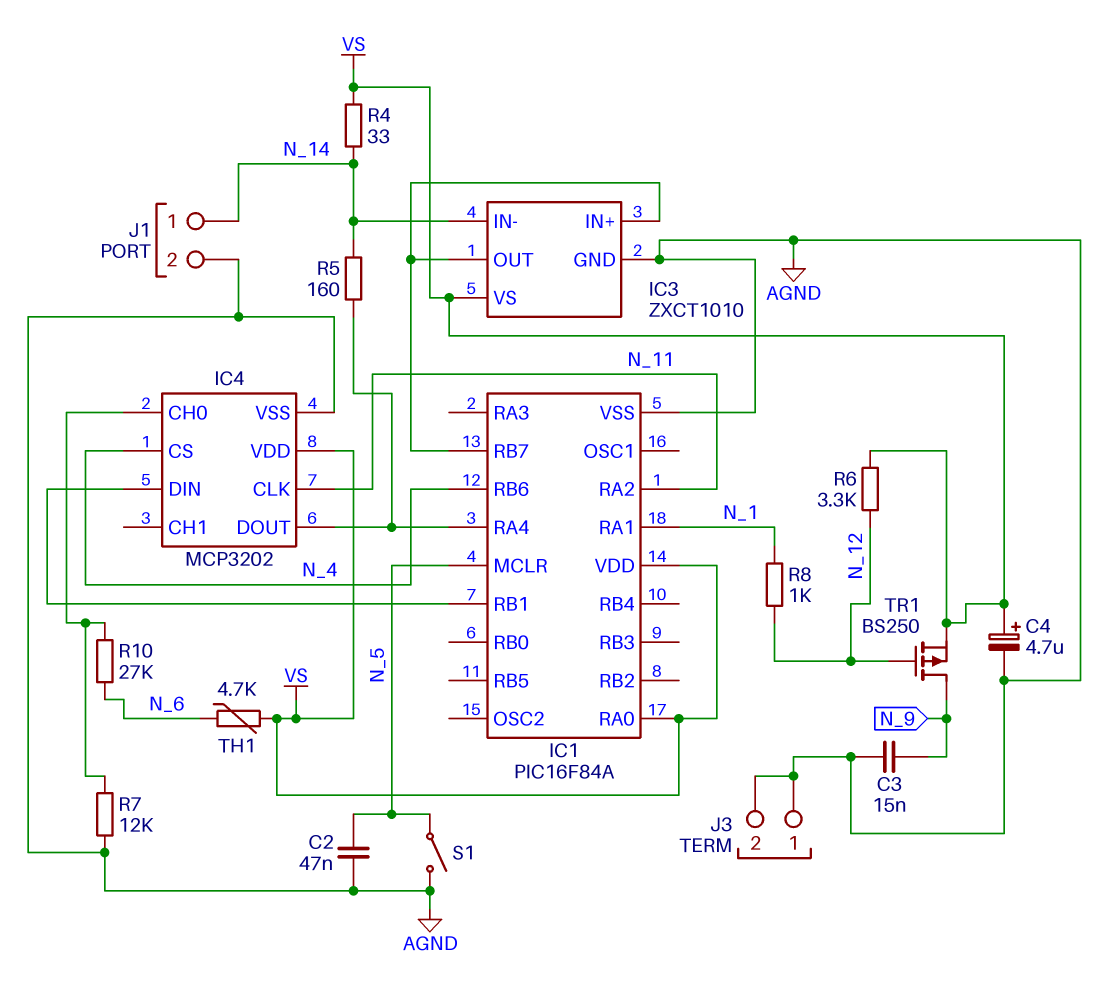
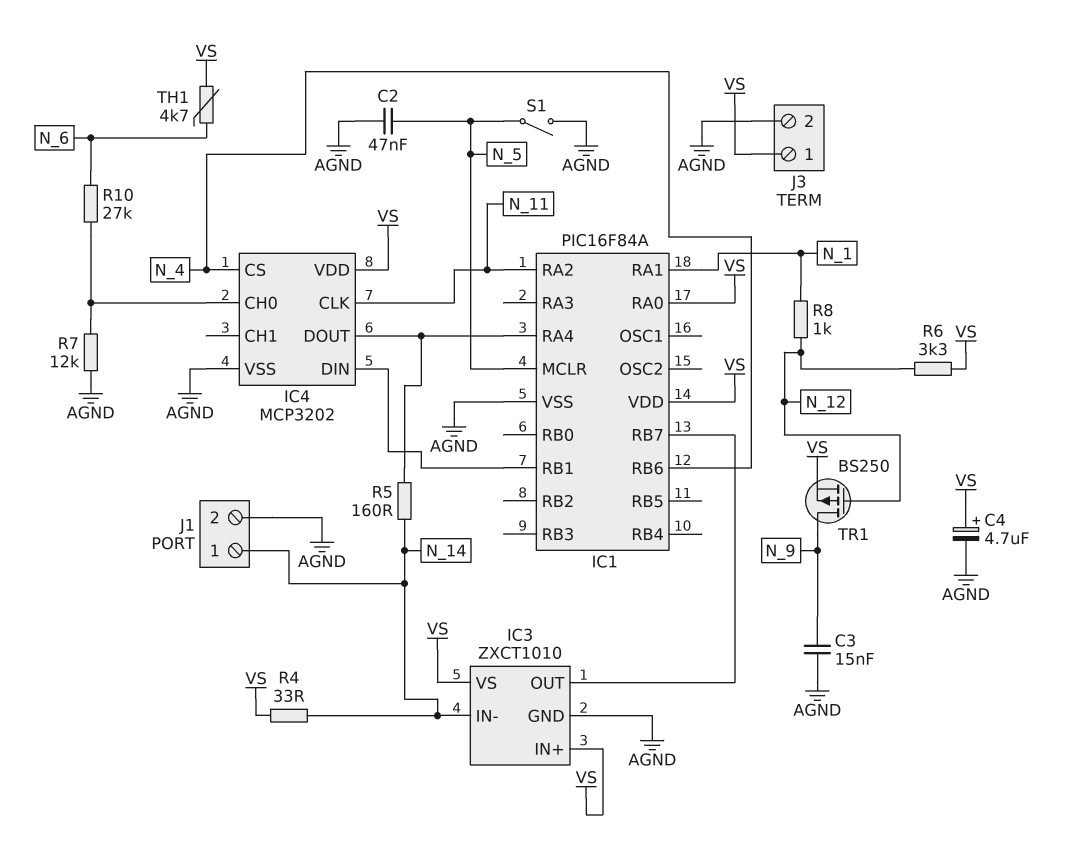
IC3 pin IN+: IC1/RB7 -> VS
J3 pin 1: AGND -> VS

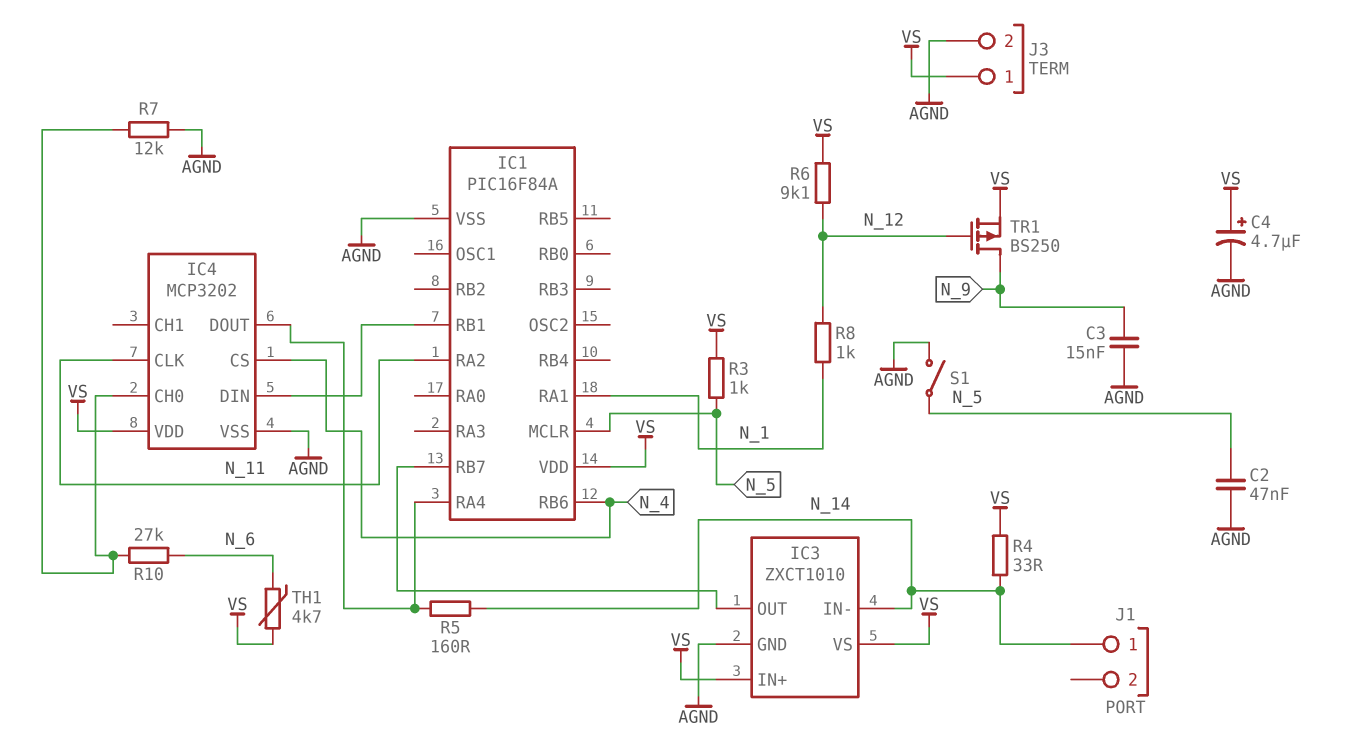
IC1 pin RA0: VS -> none
J1 pin 2: AGND -> none
R3: none -> 1k (N_5, VS)
R6: 3.3k (N_12, VS) -> 9.1k (N_12, VS)

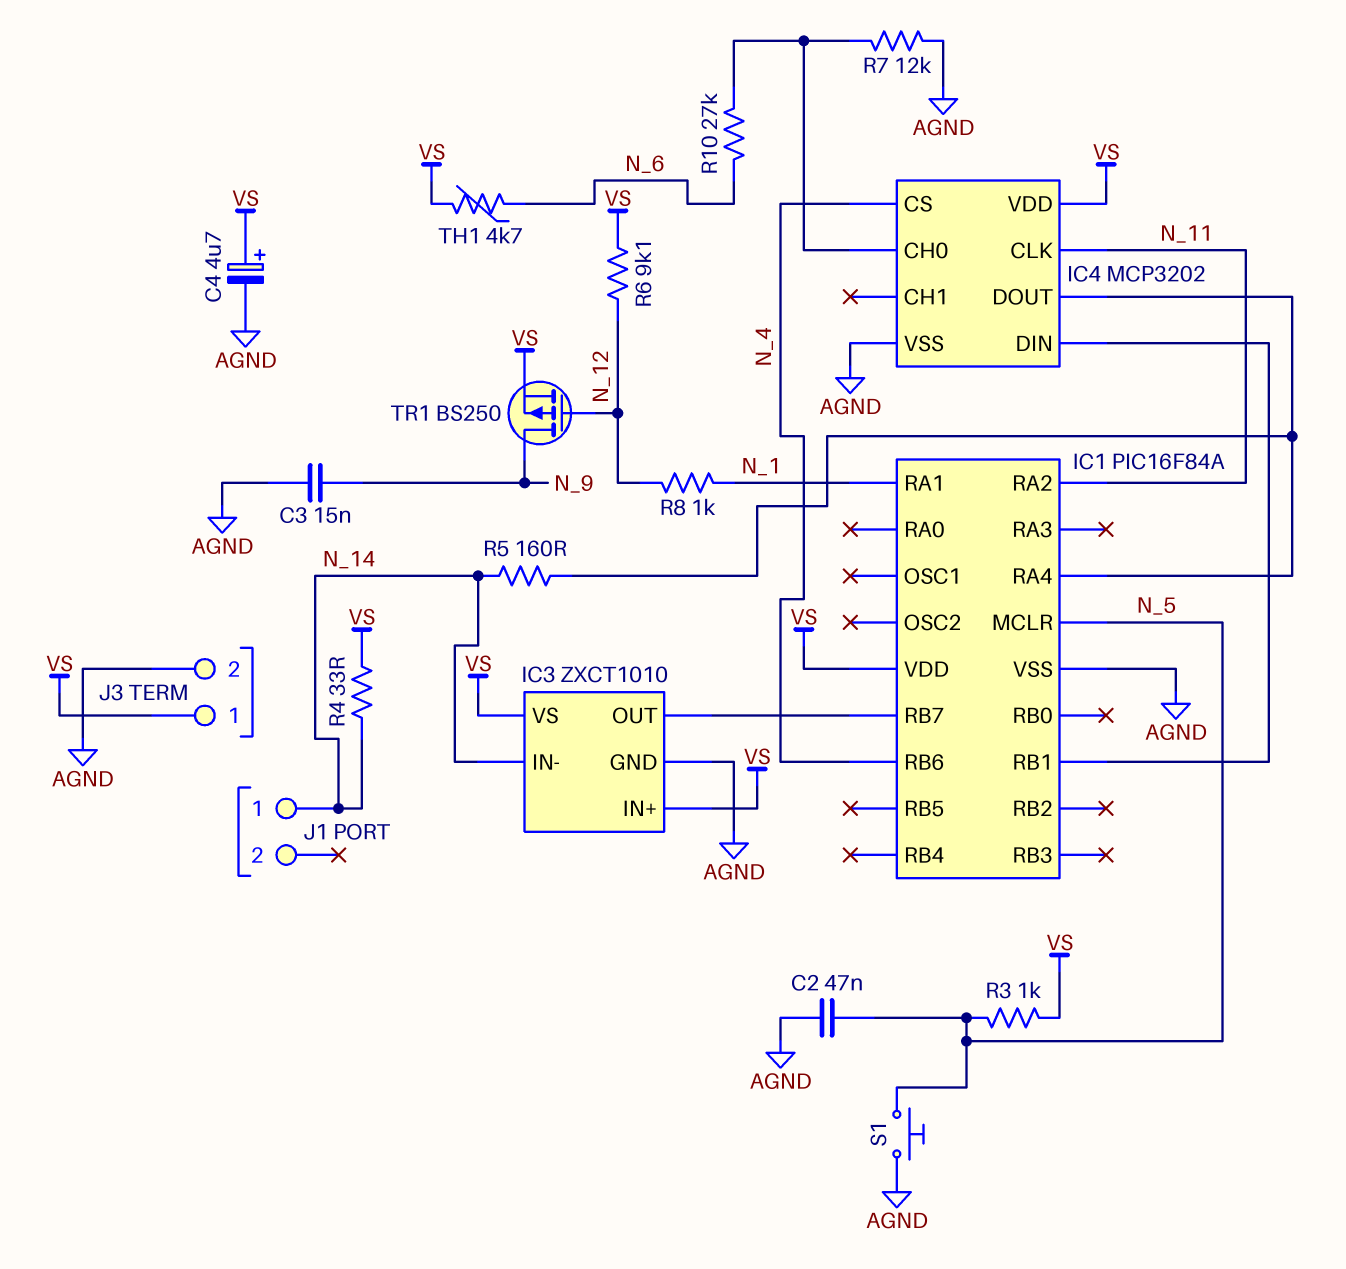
S1: switch (AGND, N_5) -> button (AGND, N_5)

